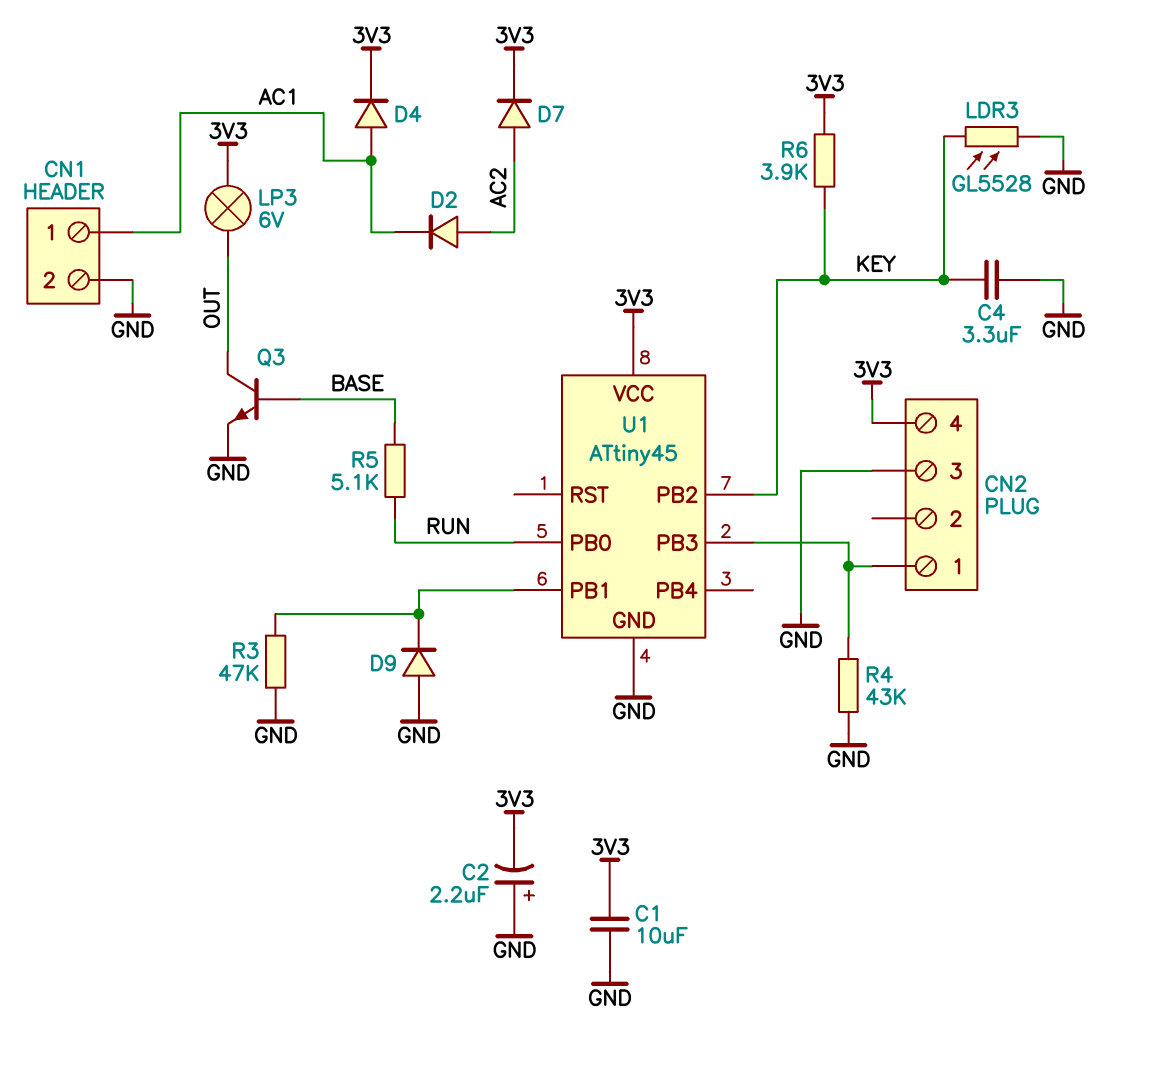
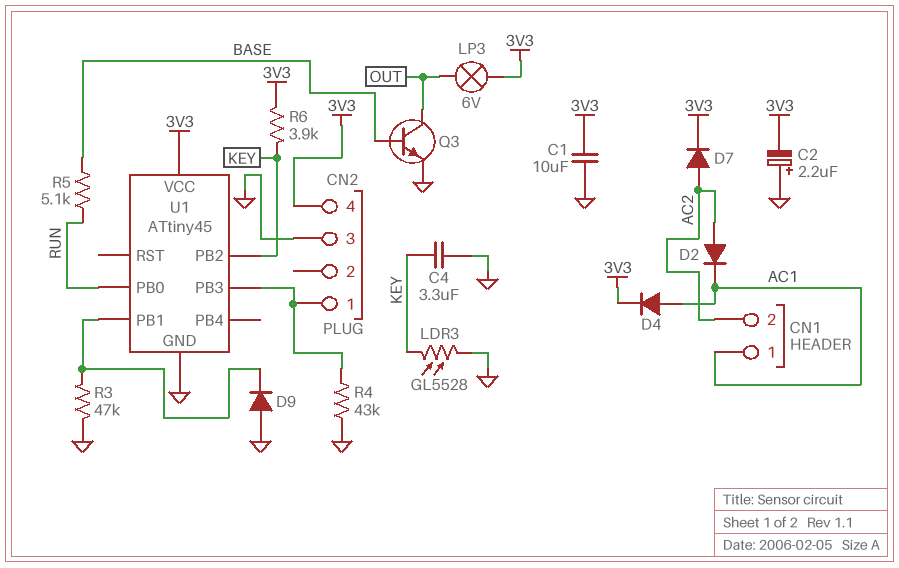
CN1 pin 2: GND -> AC2

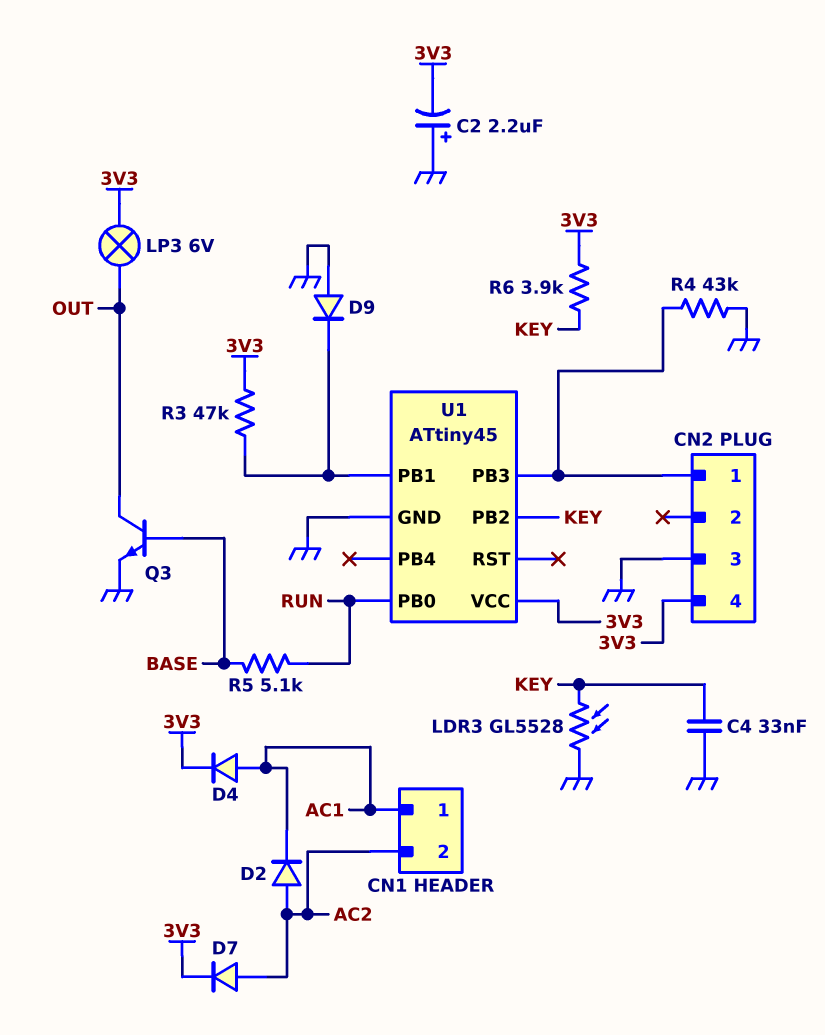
C1: 10uF (3V3, GND) -> none
C4: 3.3uF (GND, KEY) -> 33nF (GND, KEY)
R3: 47k (GND, U1/PB1) -> 47k (3V3, U1/PB1)

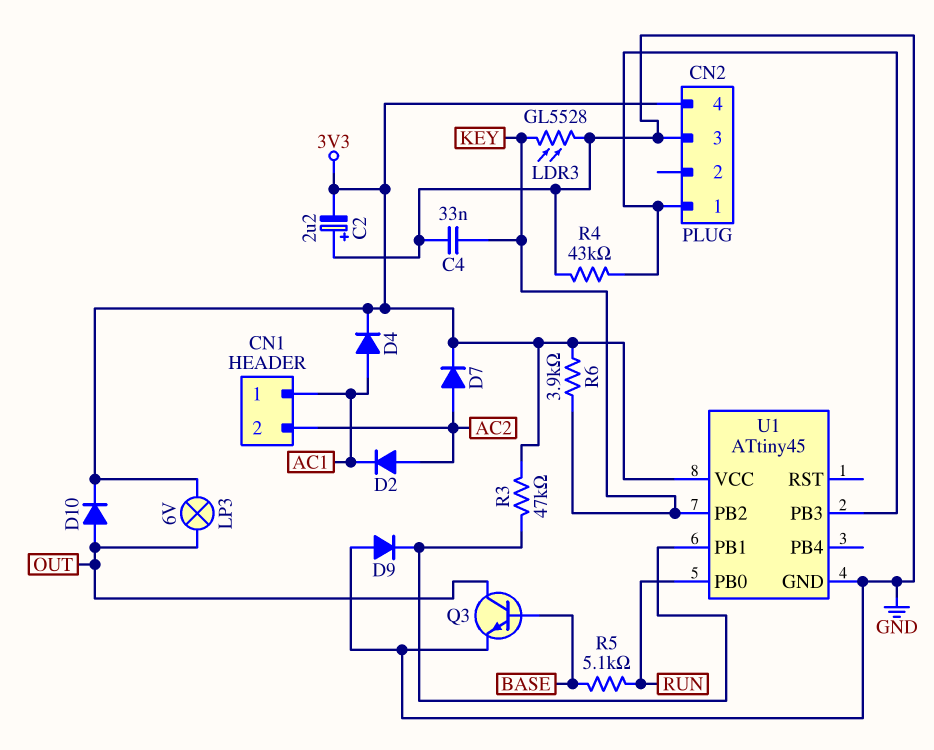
D10: none -> diode (A OUT, K 3V3)

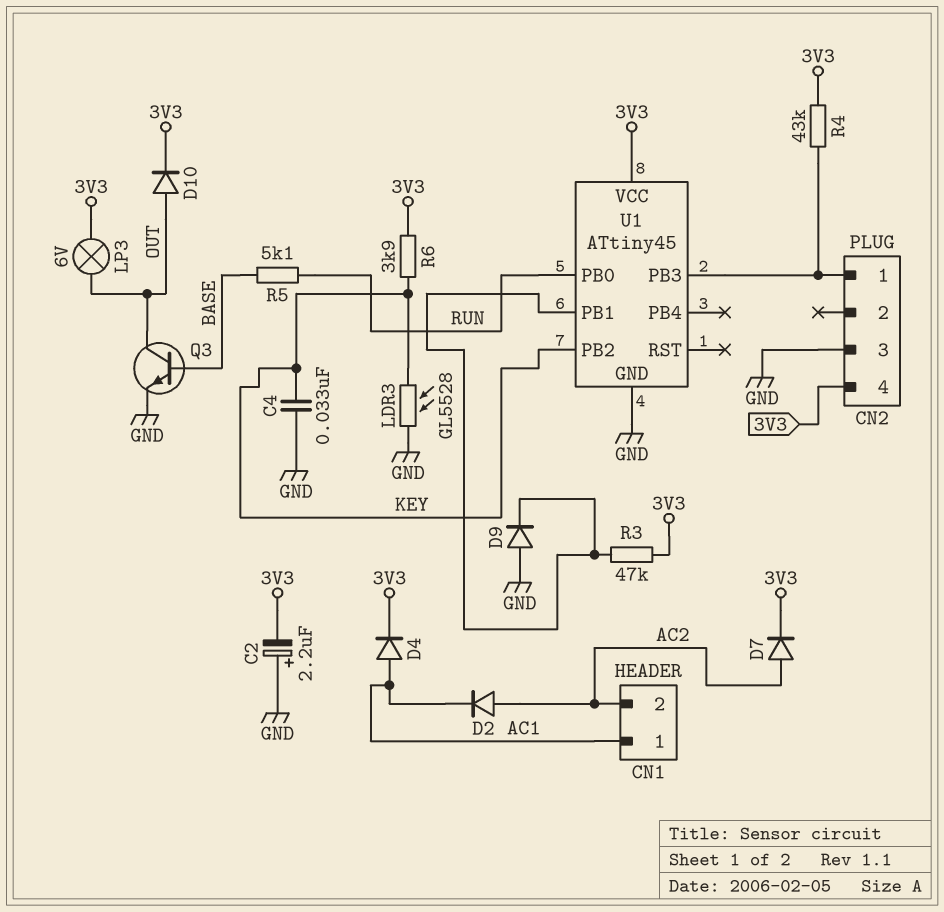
R4: 43k (CN2/1, GND) -> 43k (3V3, CN2/1)

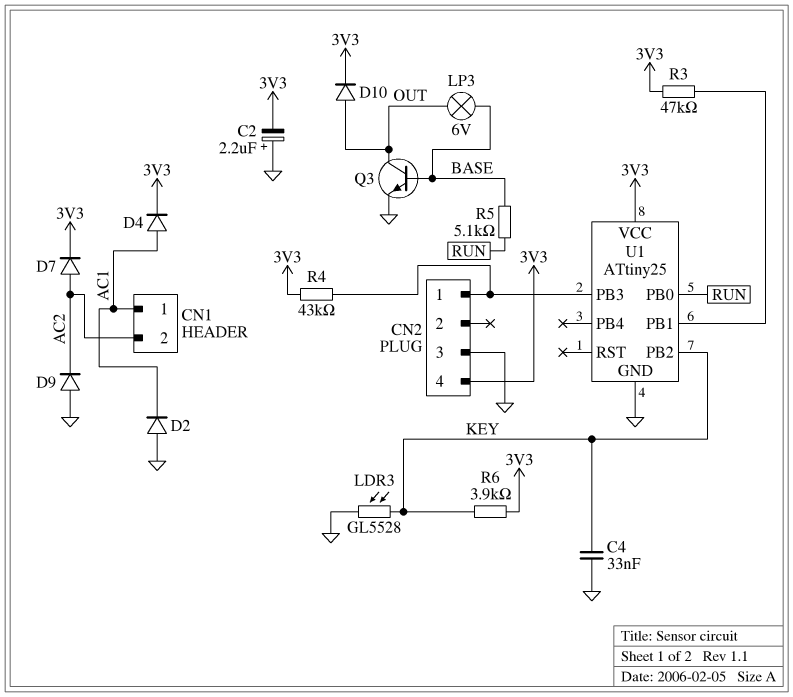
D2: diode (A AC2, K AC1) -> diode (A GND, K AC1)
D9: diode (A GND, K U1/PB1) -> diode (A GND, K AC2)
LP3: lamp 6V (3V3, OUT) -> lamp 6V (BASE, OUT)
U1: ATtiny45 -> ATtiny25

